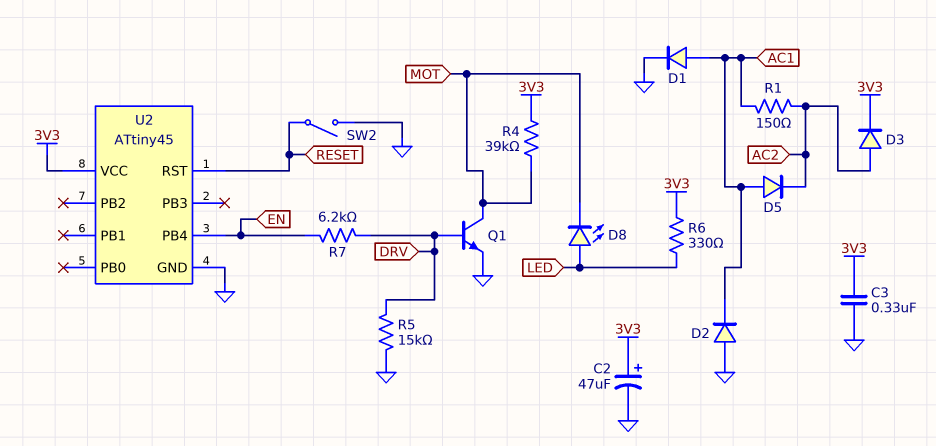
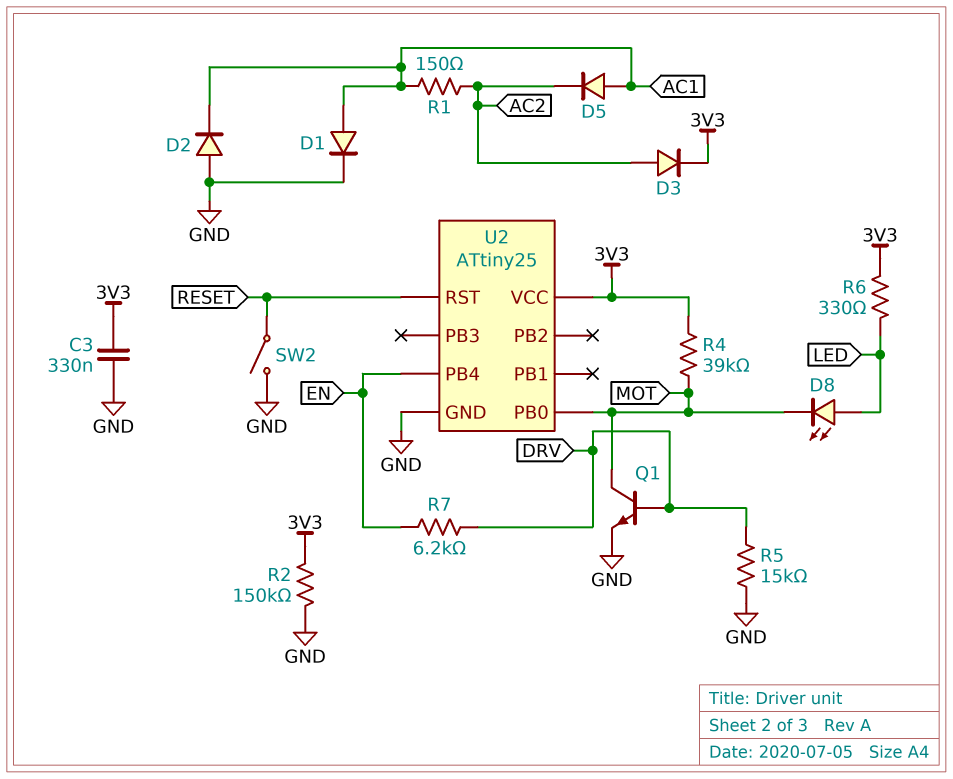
C2: 47uF (plus 3V3, minus GND) -> none
R2: none -> 150k (3V3, GND)
U2: ATtiny45 -> ATtiny25
U2 pin PB0: none -> MOT

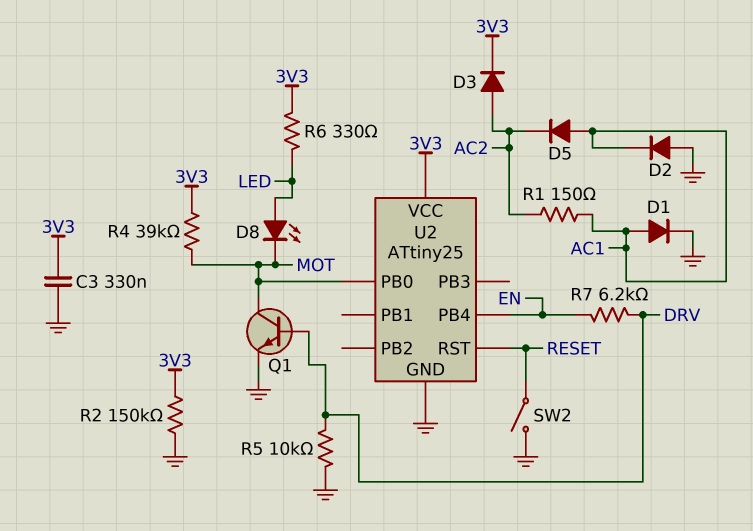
R5: 15k (DRV, GND) -> 10k (DRV, GND)

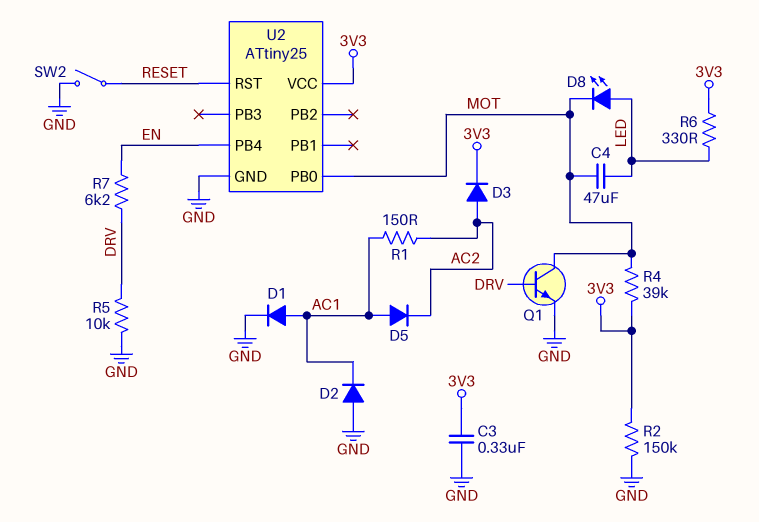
C4: none -> 47uF (LED, MOT)

